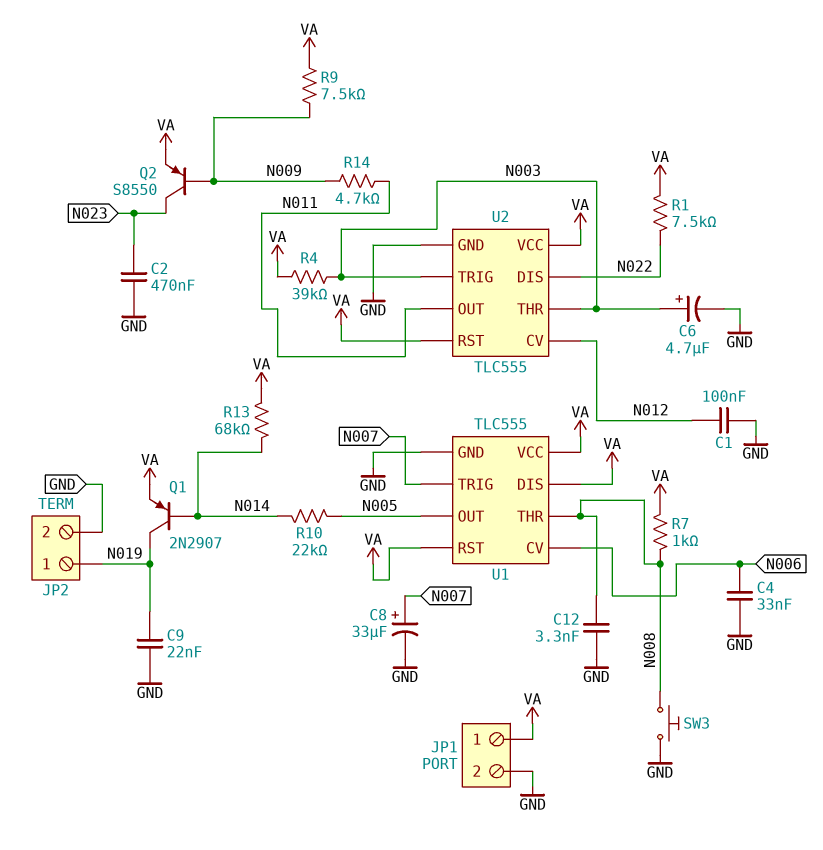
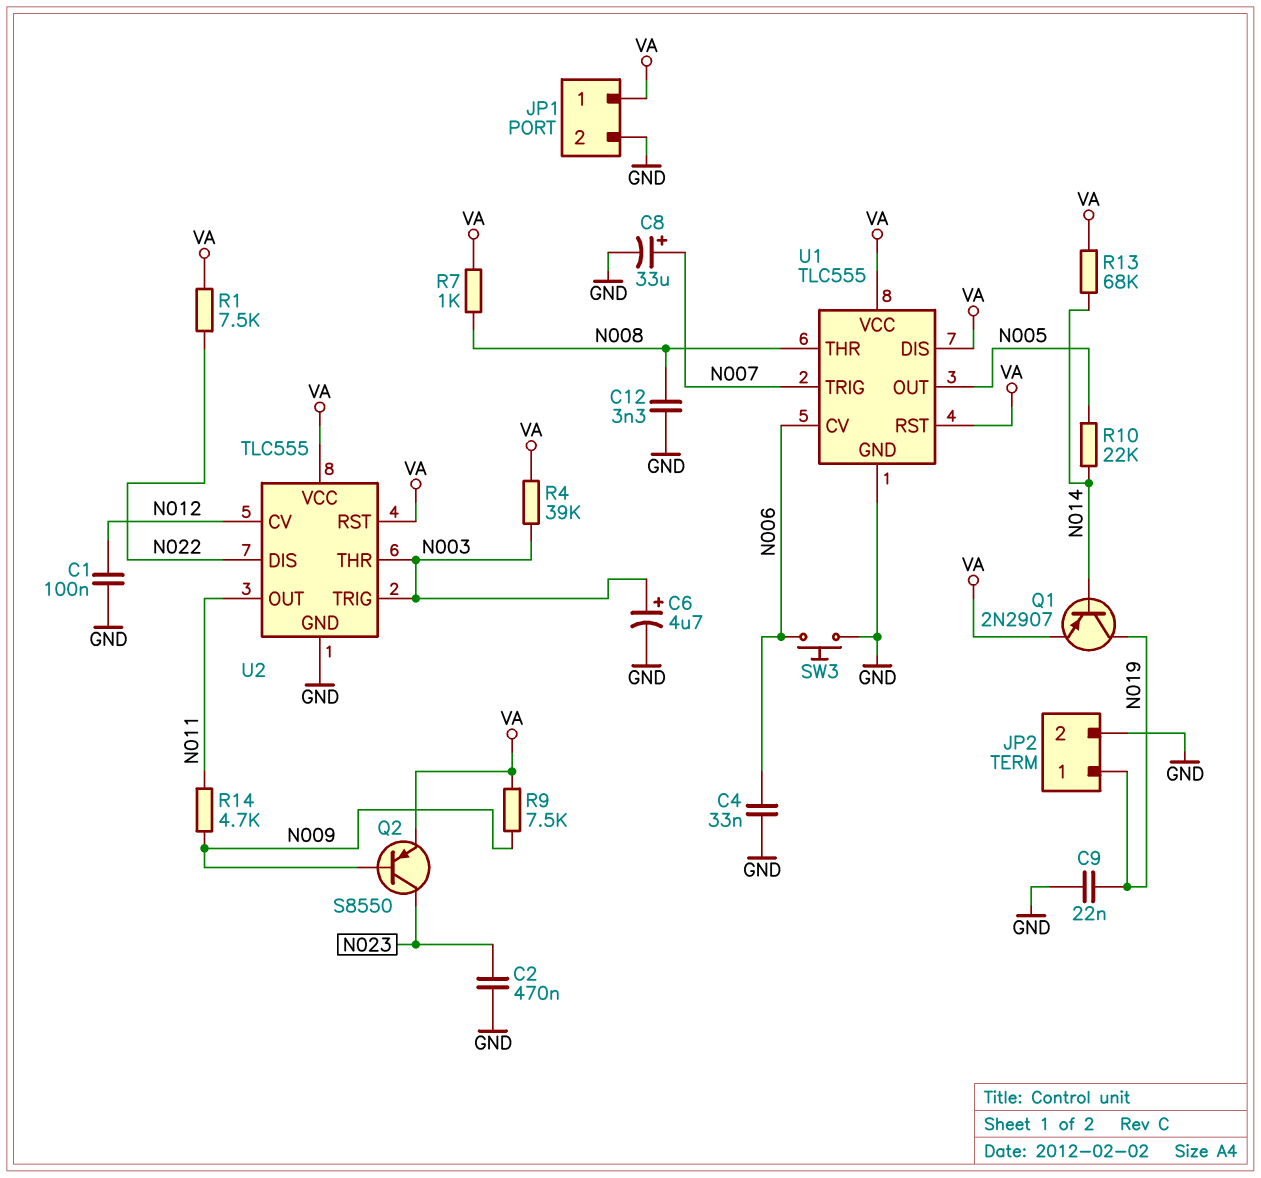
SW3: button (GND, N008) -> button (GND, N006)

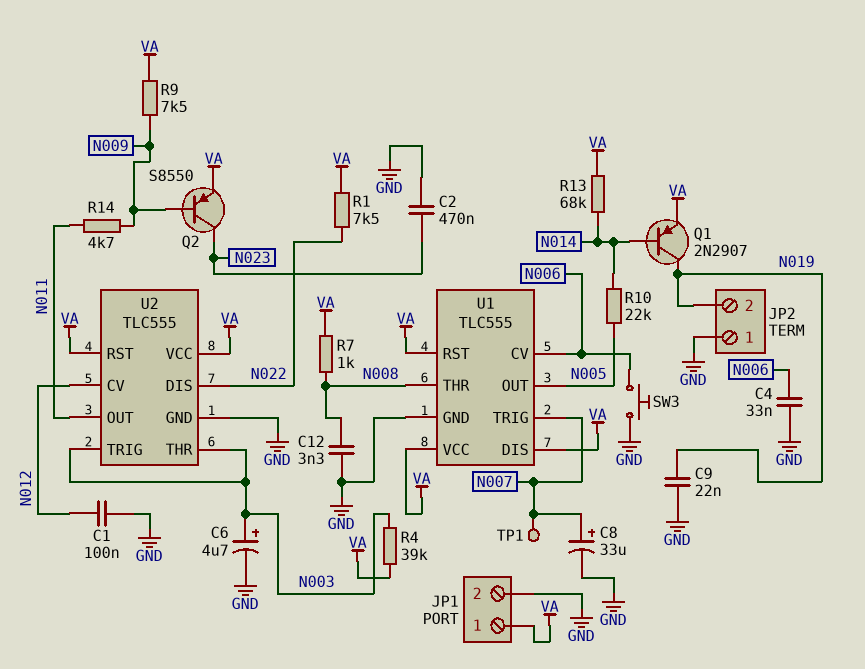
JP2 pin 1: N019 -> GND
JP2 pin 2: GND -> N019
TP1: none -> test point (N007)

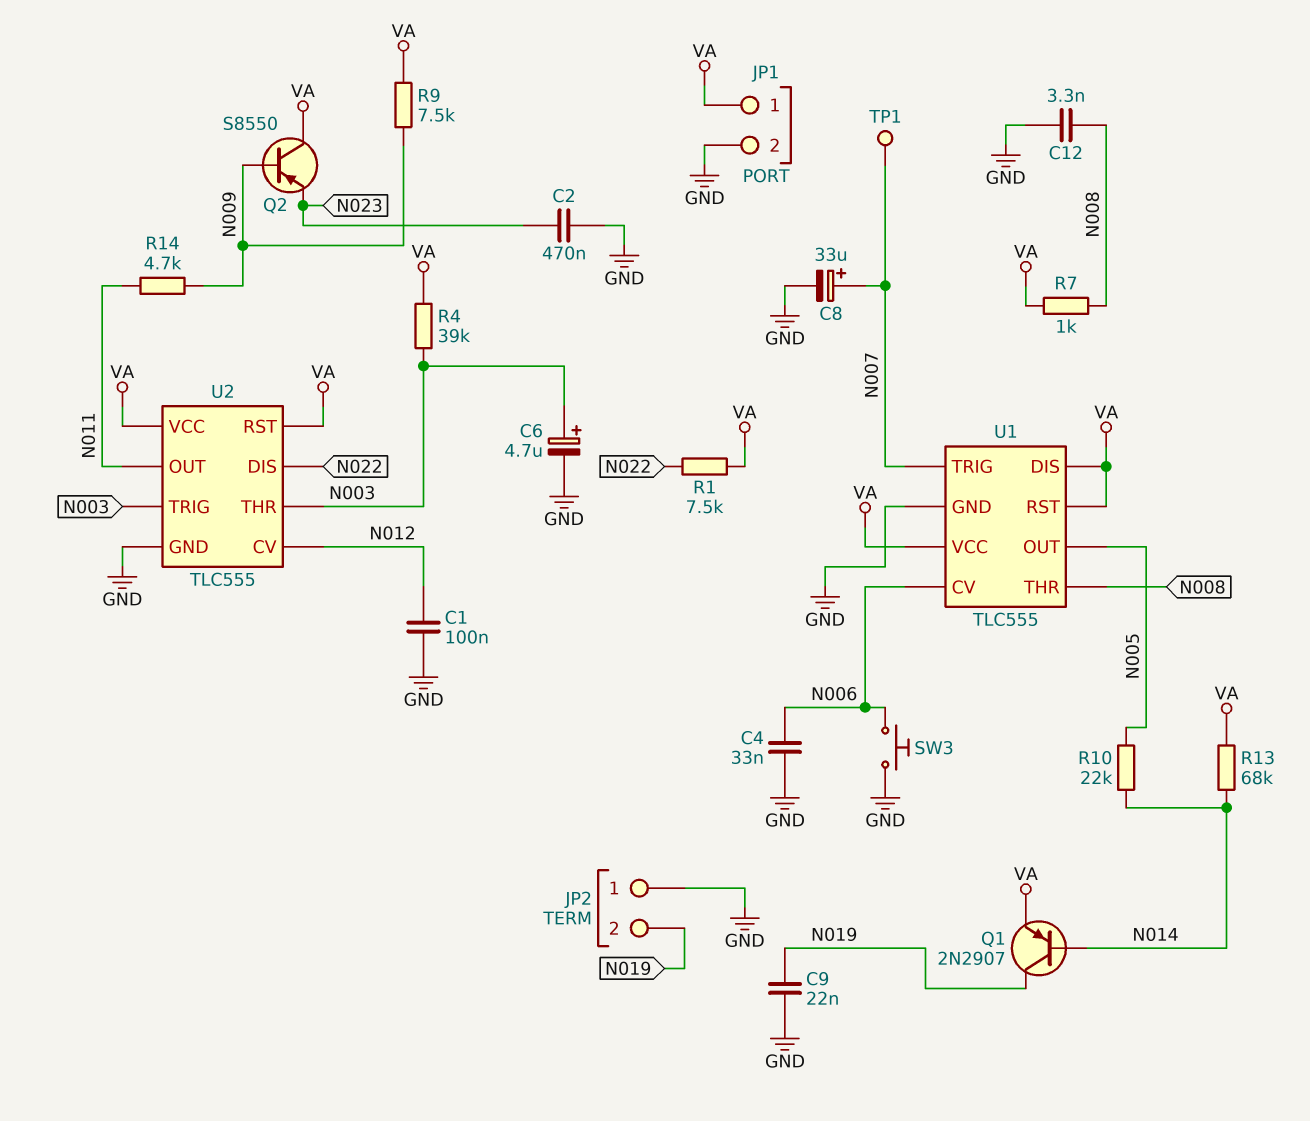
Q2: PNP S8550 (B N009, C N023, E VA) -> PNP S8550 (B N009, C VA, E N023)

